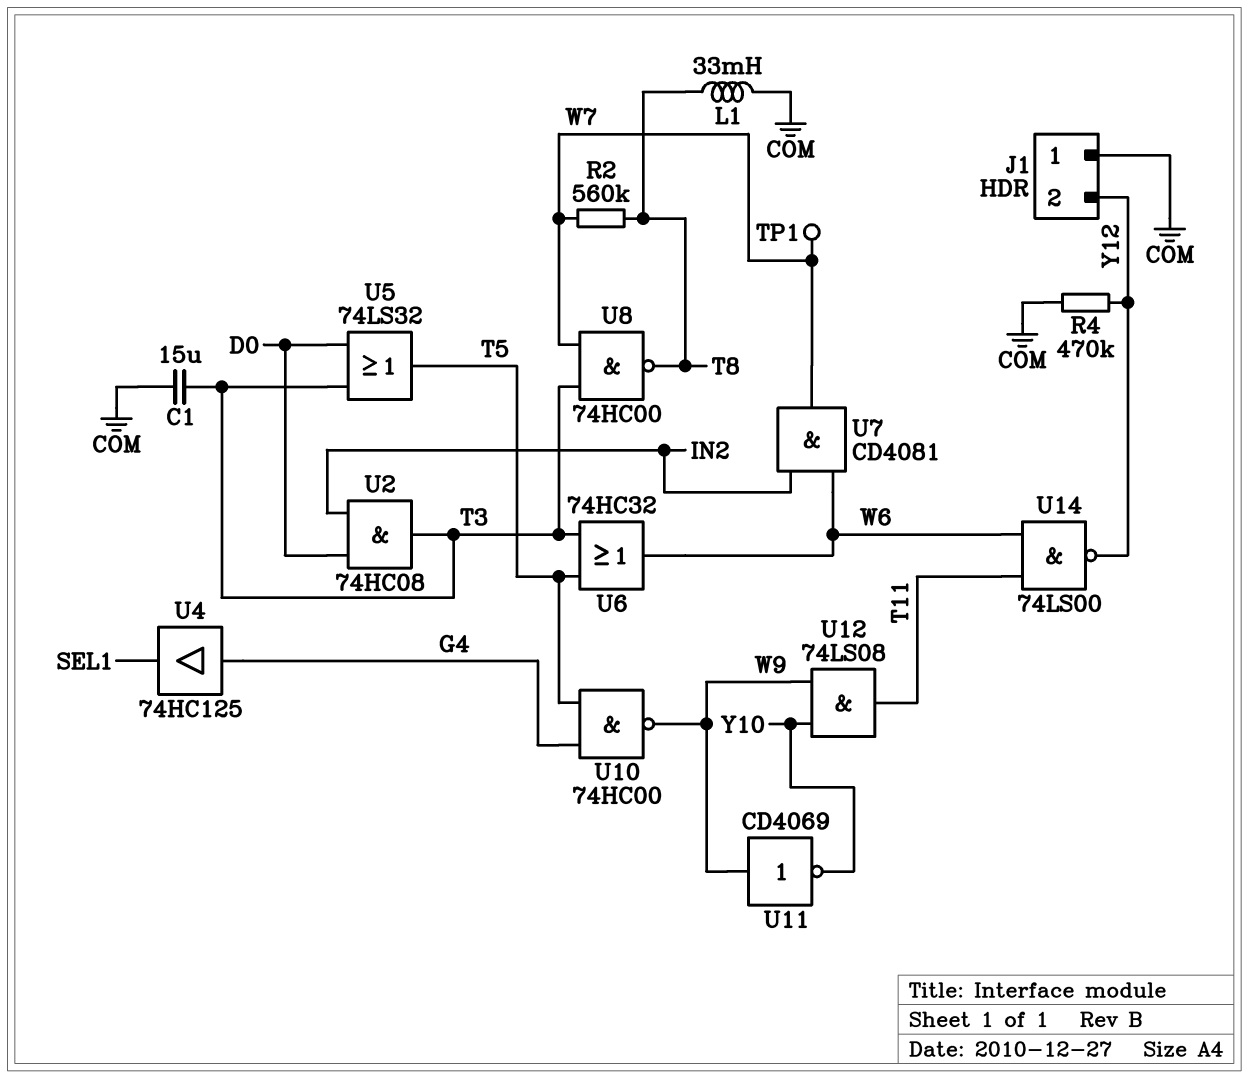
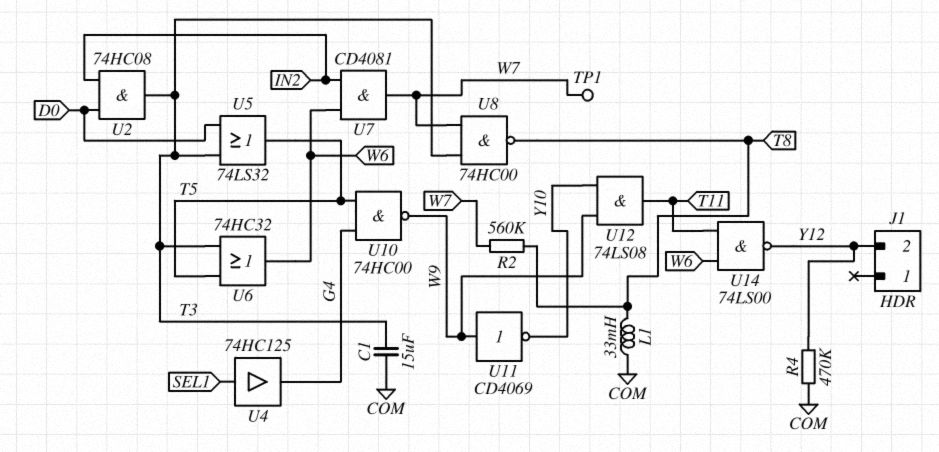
J1 pin 1: COM -> none
U4: buffer 74HC125 (in G4, out SEL1) -> buffer 74HC125 (in SEL1, out G4)

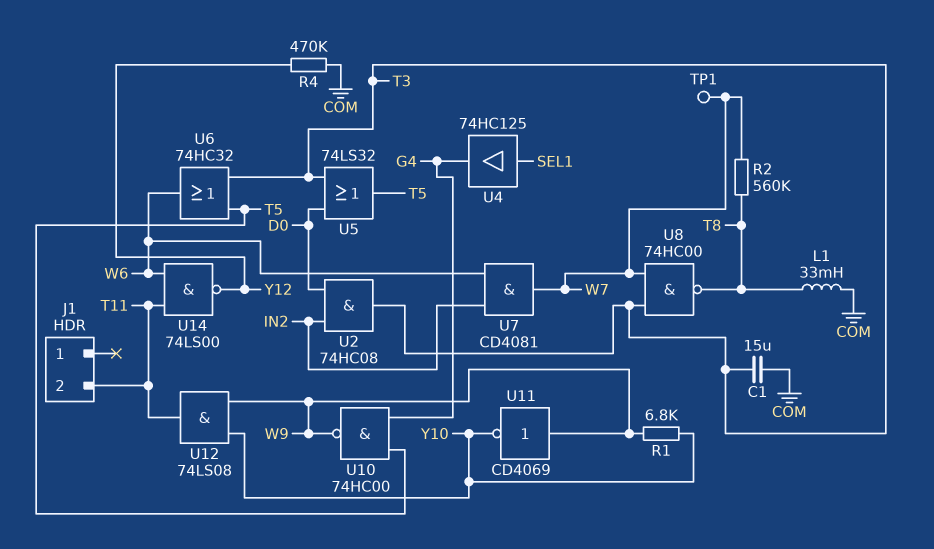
J1 pin 2: Y12 -> T11
R1: none -> 6.8k (W9, Y10)

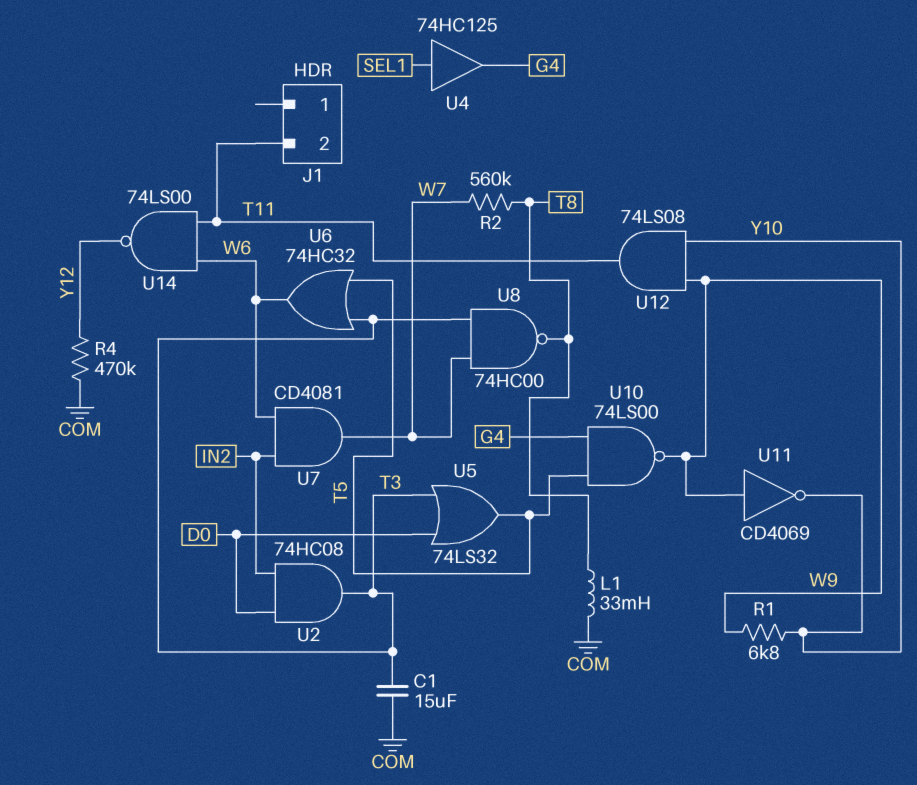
TP1: test point (W7) -> none
U10: NAND 74HC00 (in G4, in T5, out W9) -> NAND 74LS00 (in G4, in T5, out W9)

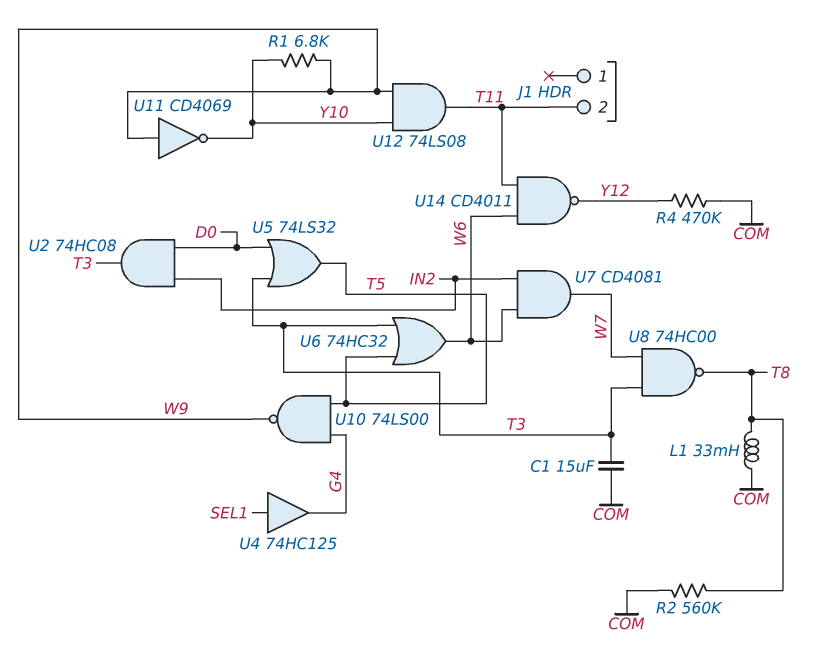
R2: 560k (T8, W7) -> 560k (COM, T8)
U14: NAND 74LS00 (in T11, in W6, out Y12) -> NAND CD4011 (in T11, in W6, out Y12)

